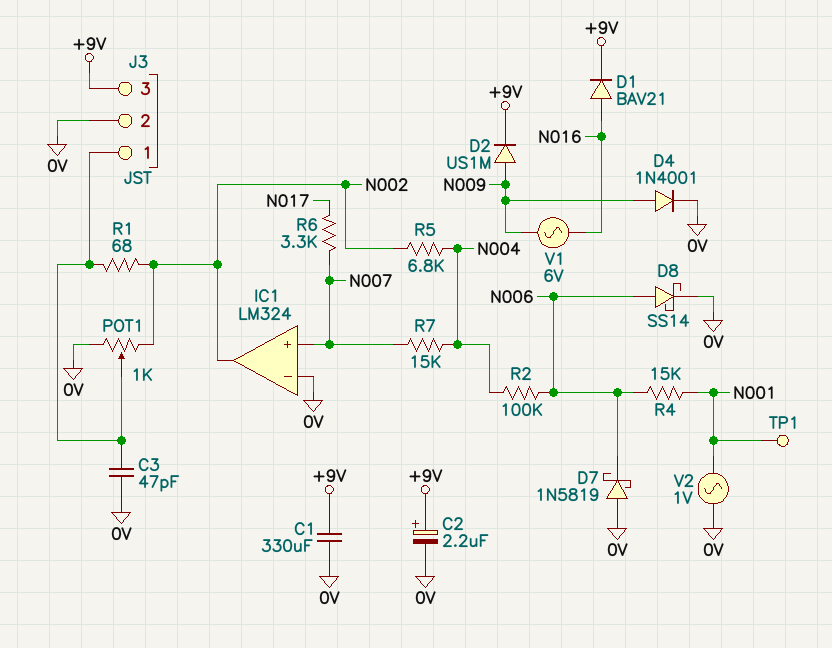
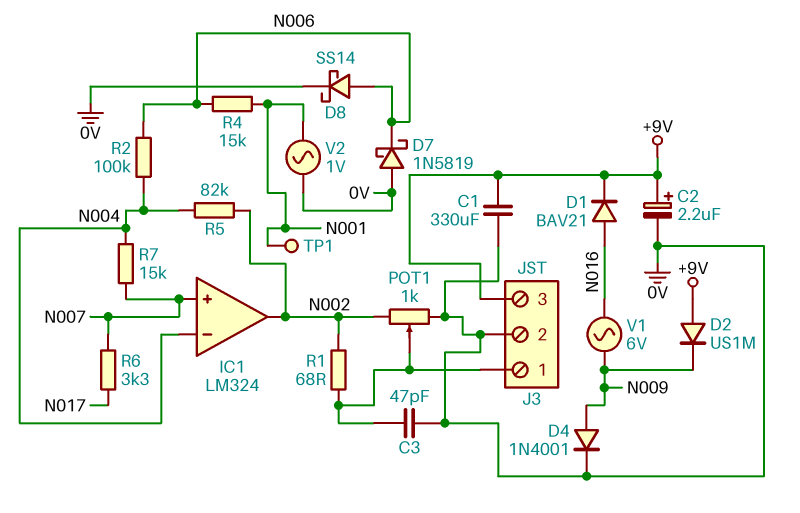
D2: diode US1M (A N009, K +9V) -> diode US1M (A +9V, K N009)
IC1 pin in-: 0V -> N004
R5: 6.8k (N002, N004) -> 82k (N002, N004)

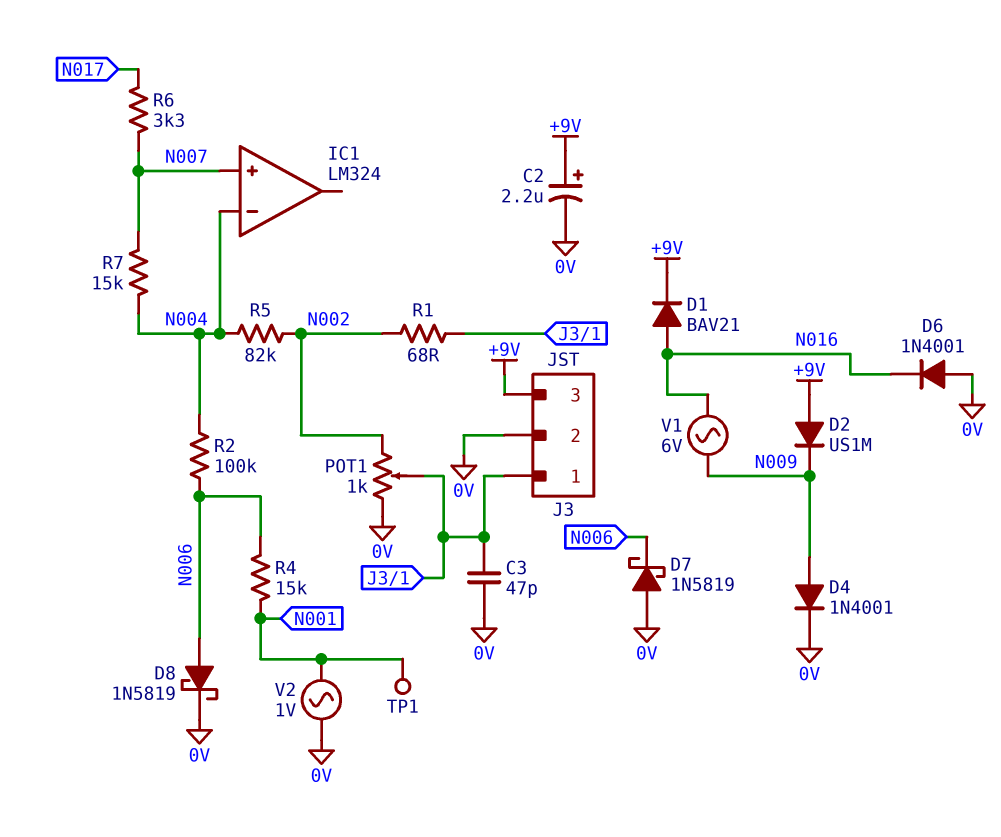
C1: 330uF (+9V, 0V) -> none
D6: none -> diode 1N4001 (A 0V, K N016)
D8: schottky SS14 (A N006, K 0V) -> schottky 1N5819 (A N006, K 0V)
IC1 pin out: N002 -> none

